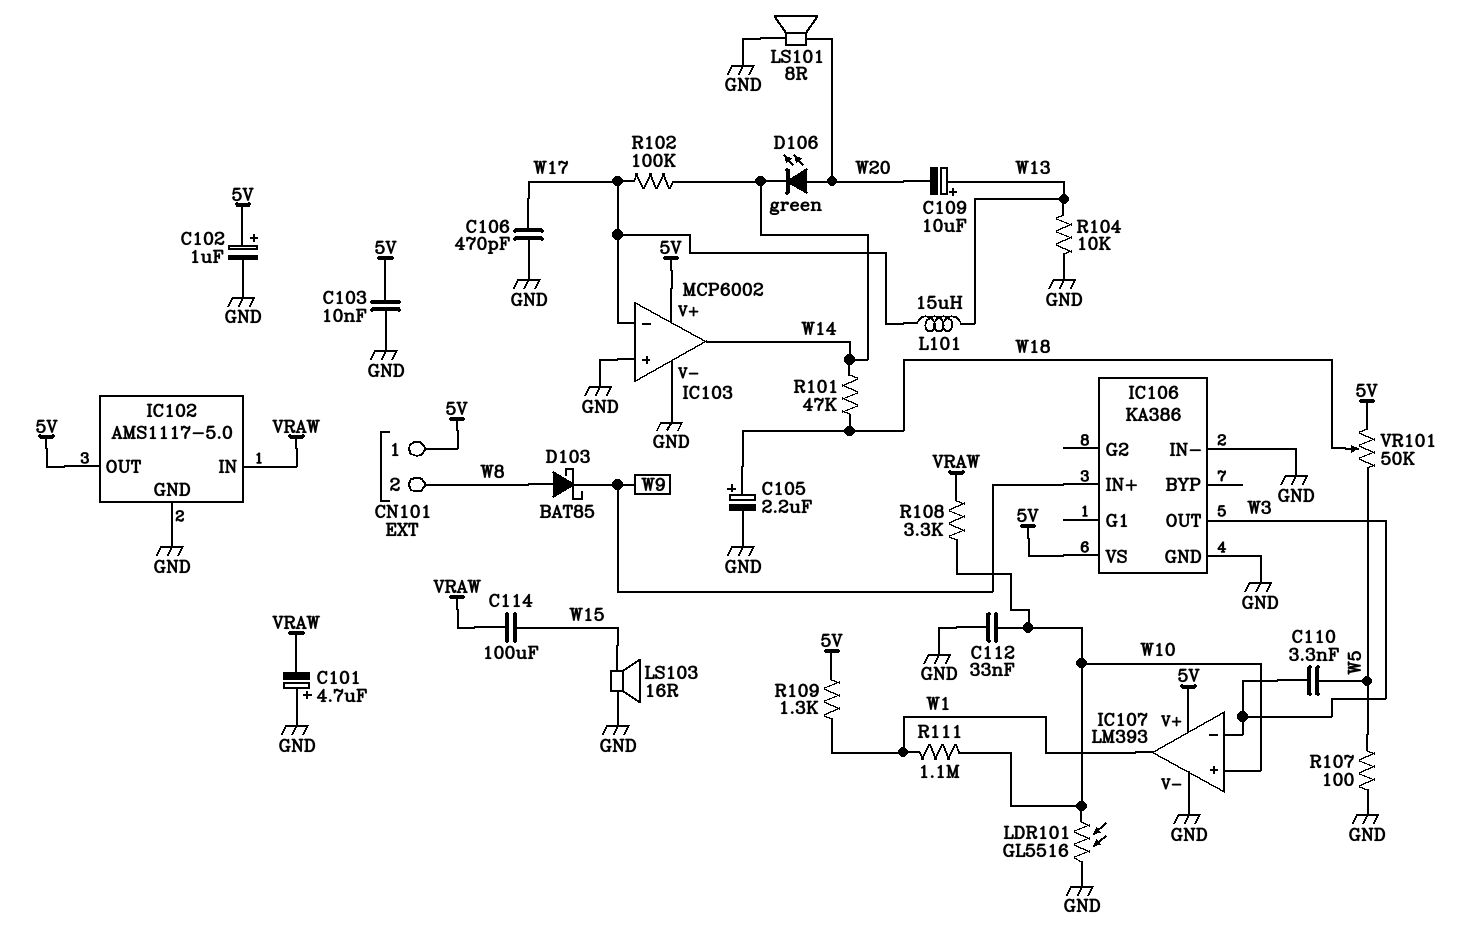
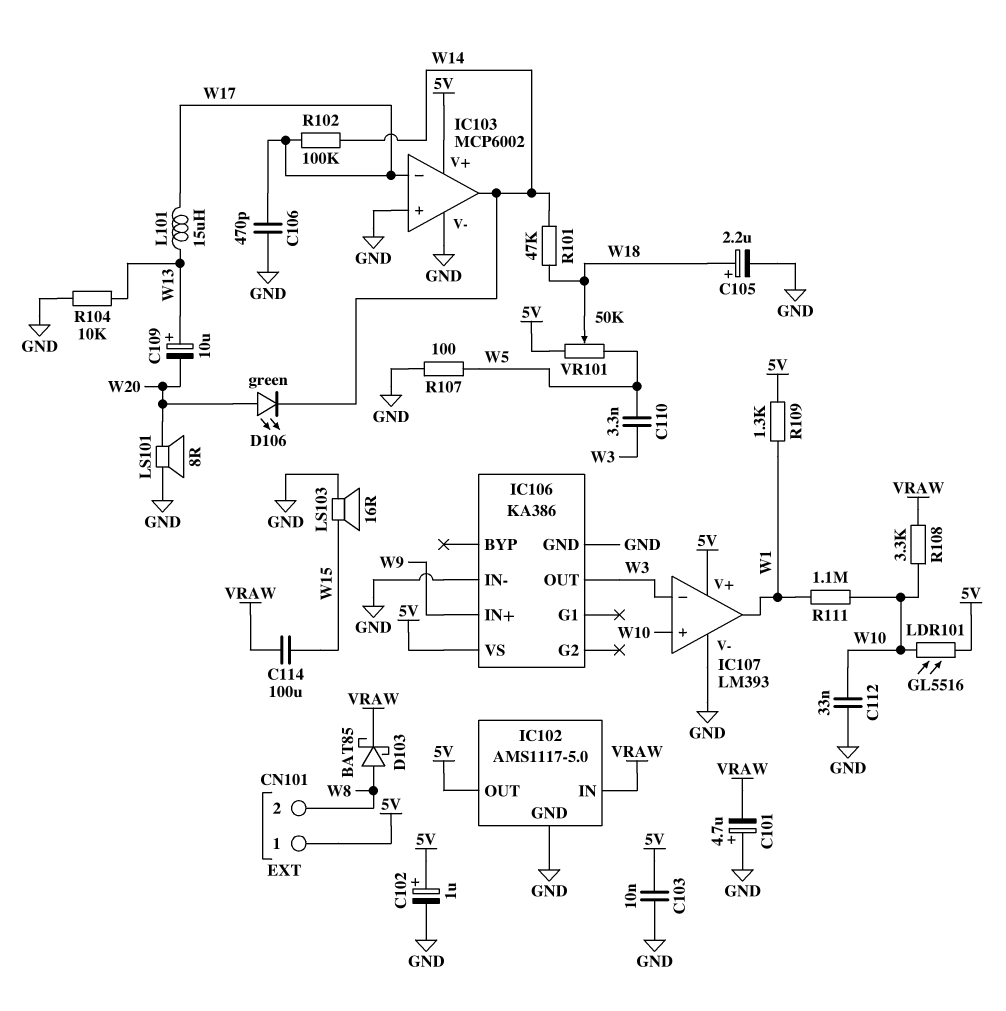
D103: schottky BAT85 (A W8, K W9) -> schottky BAT85 (A W8, K VRAW)
LDR101: GL5516 (GND, W10) -> GL5516 (5V, W10)

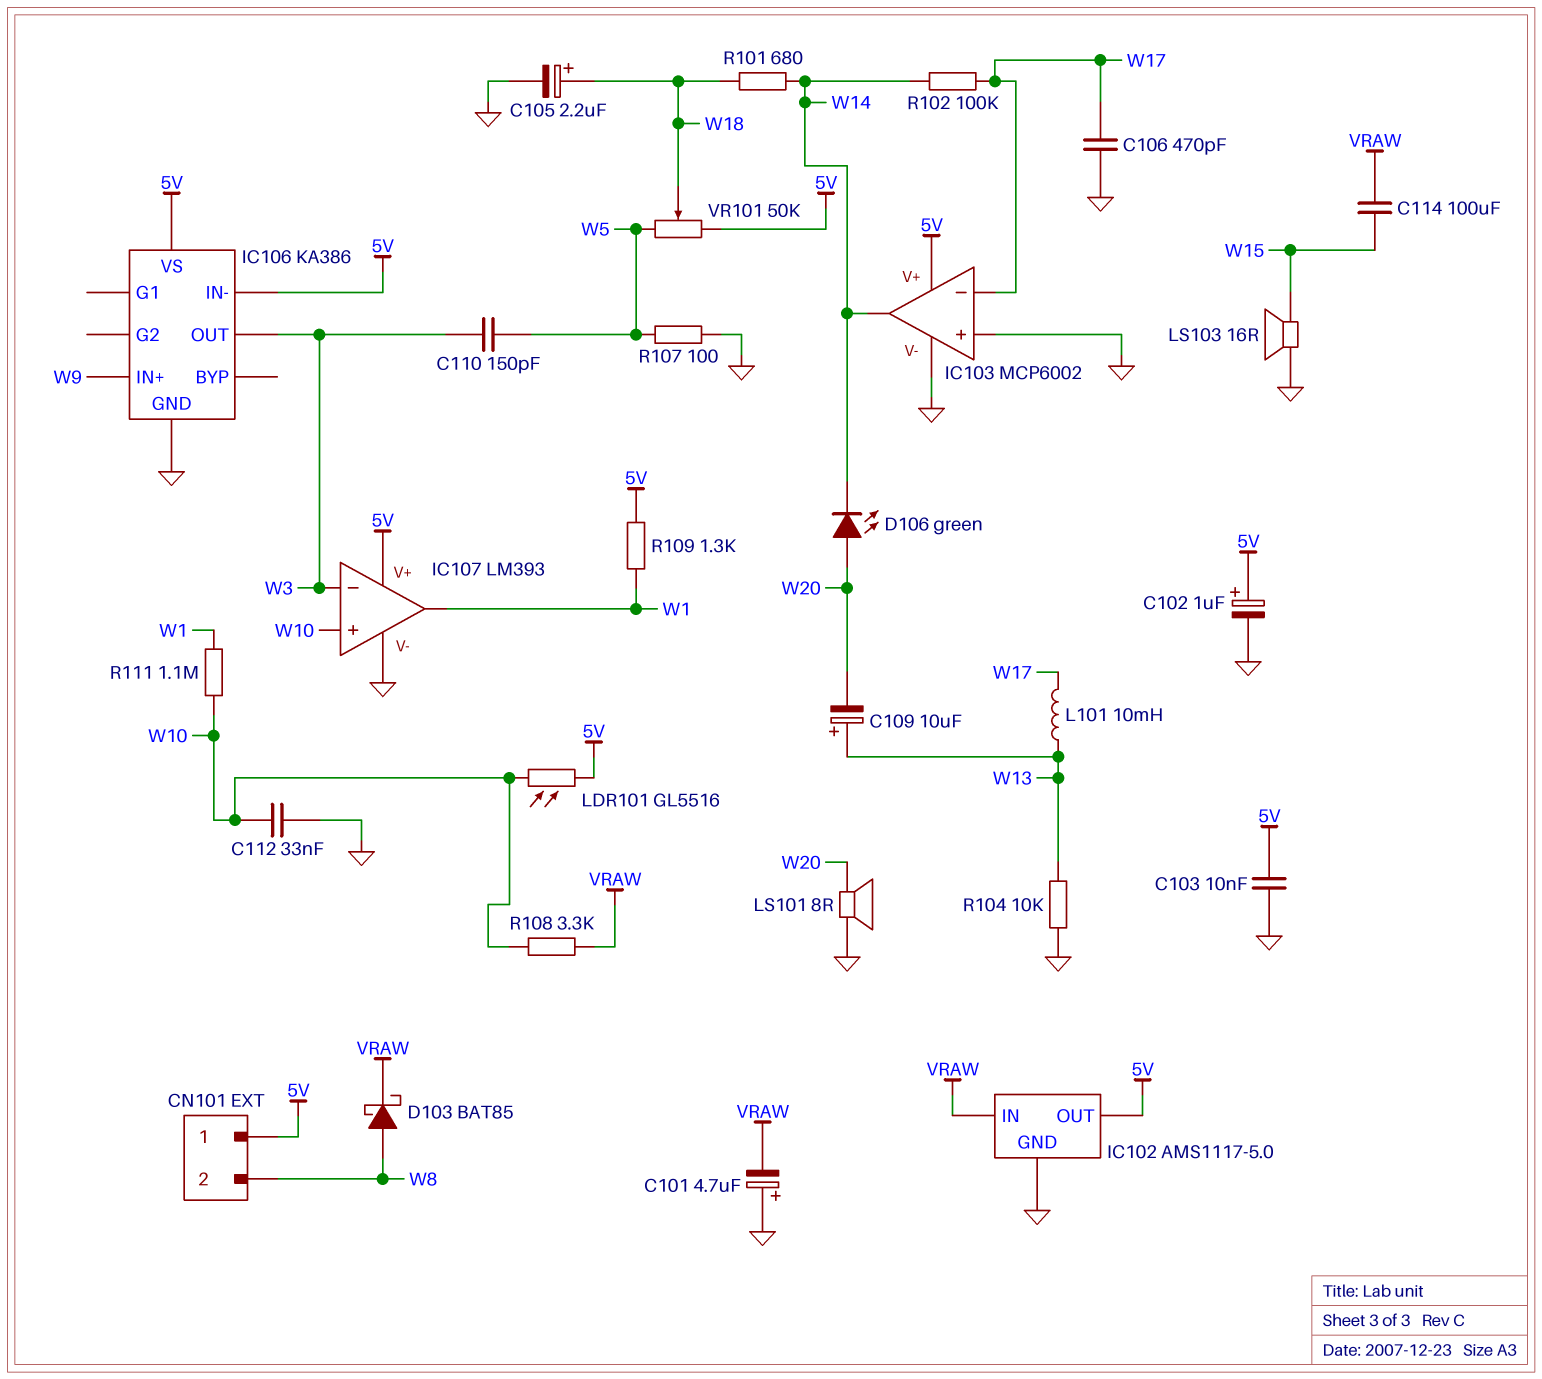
C110: 3.3nF (W3, W5) -> 150pF (W3, W5)
IC106 pin IN-: GND -> 5V
L101: 15uH (W13, W17) -> 10mH (W13, W17)
R101: 47k (W14, W18) -> 680 (W14, W18)

